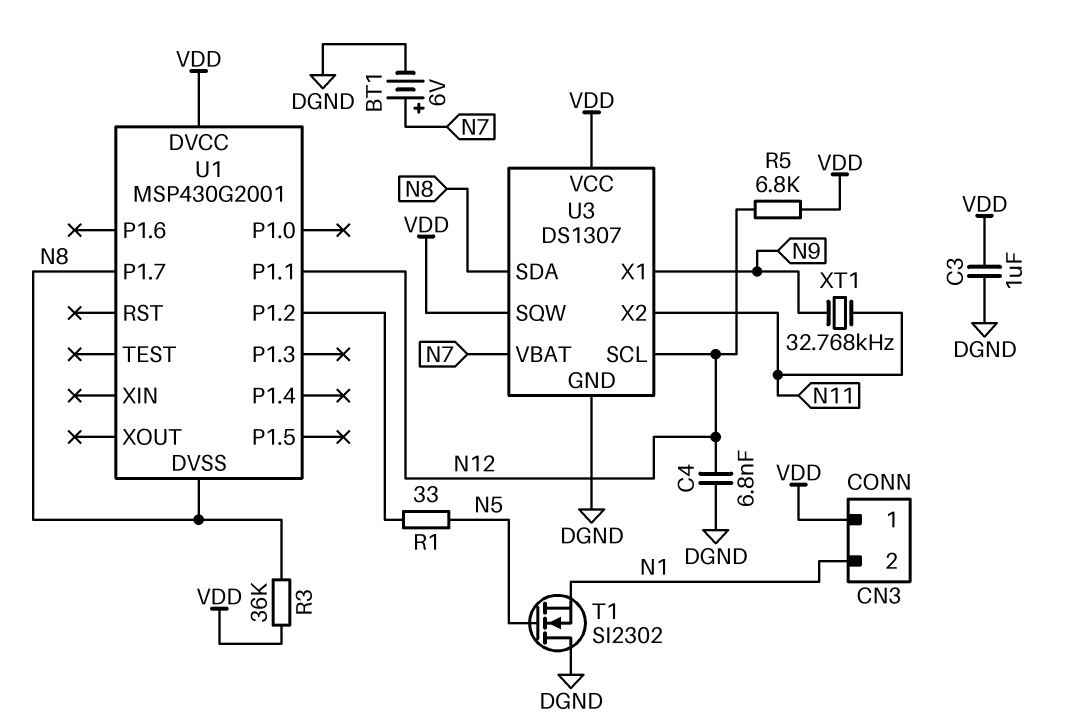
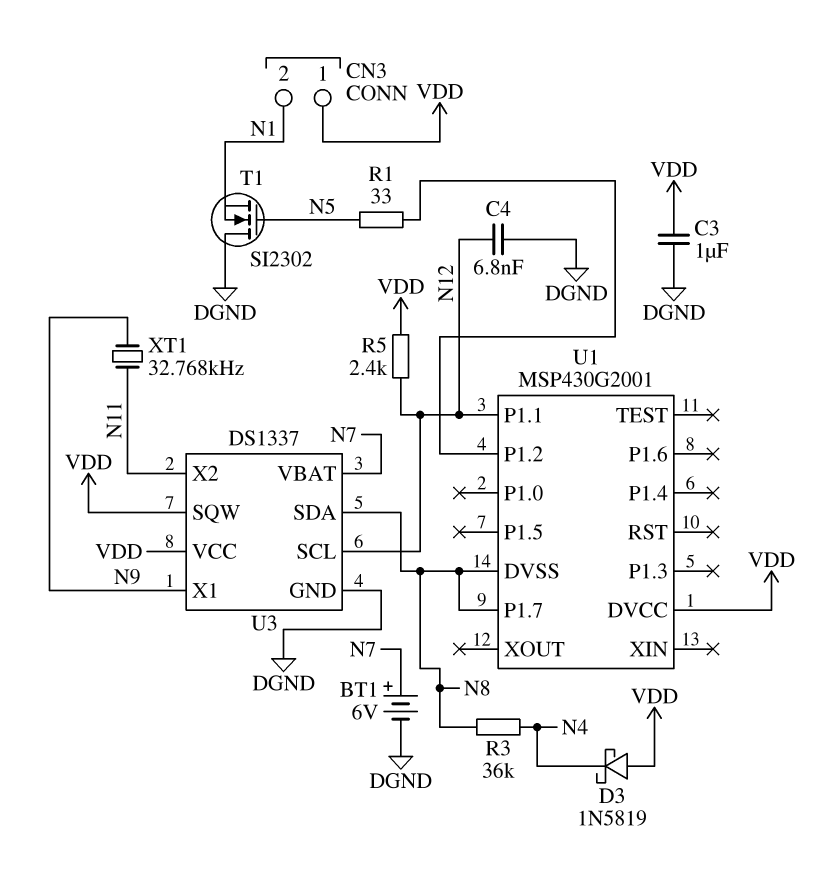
D3: none -> schottky 1N5819 (A VDD, K N4)
R3: 36k (N8, VDD) -> 36k (N4, N8)
R5: 6.8k (N12, VDD) -> 2.4k (N12, VDD)
U3: DS1307 -> DS1337

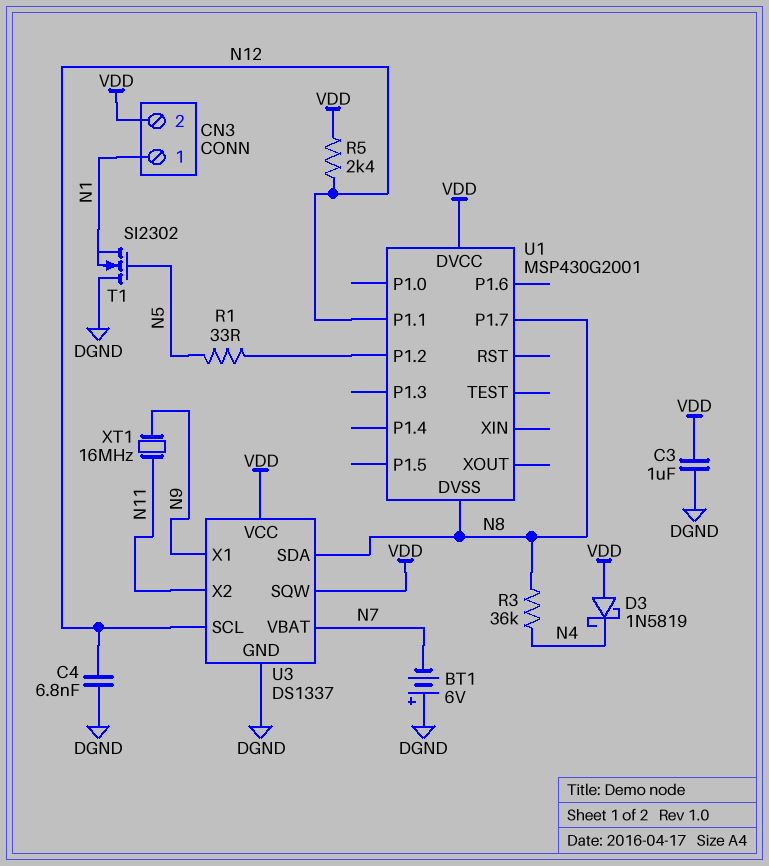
BT1: 6V (plus N7, minus DGND) -> 6V (plus DGND, minus N7)
CN3 pin 1: VDD -> N1
CN3 pin 2: N1 -> VDD
XT1: 32.768kHz (N9, N11) -> 16MHz (N9, N11)

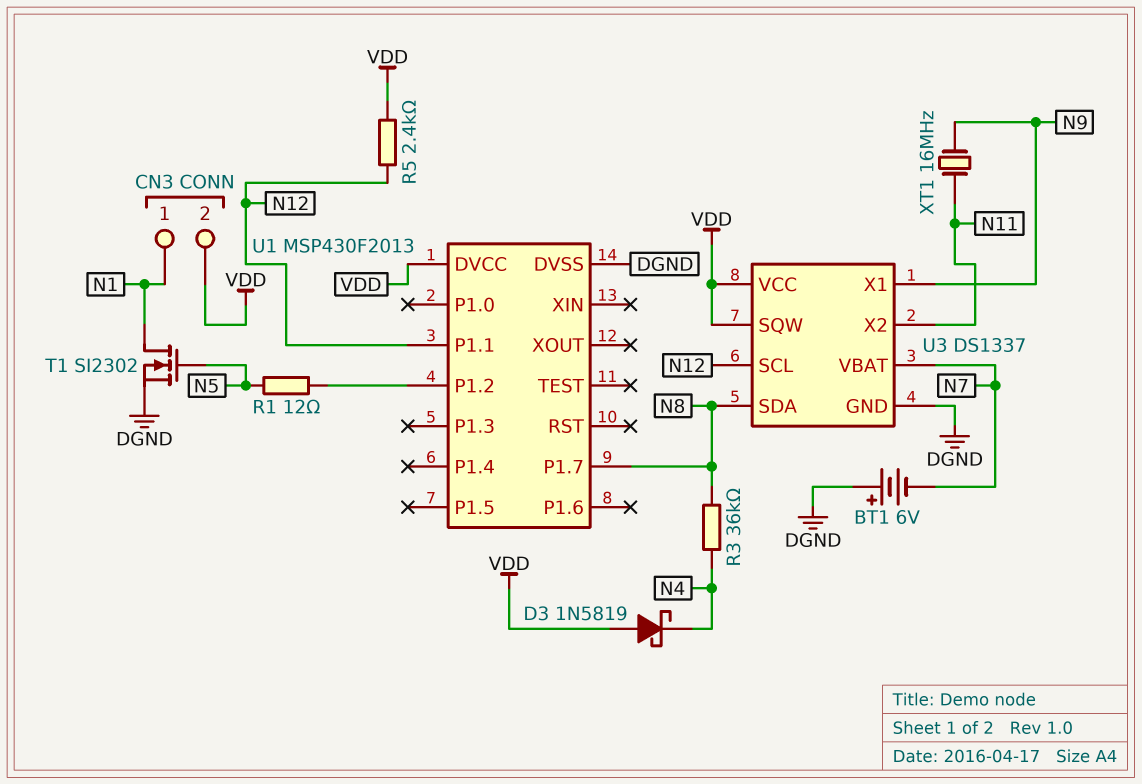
C3: 1uF (DGND, VDD) -> none
C4: 6.8nF (DGND, N12) -> none
R1: 33 (N5, U1/P1.2) -> 12 (N5, U1/P1.2)
T1: NMOS SI2302 (G N5, D DGND, S N1) -> NMOS SI2302 (G N5, D N1, S DGND)
U1: MSP430G2001 -> MSP430F2013
U1 pin DVSS: N8 -> DGND

